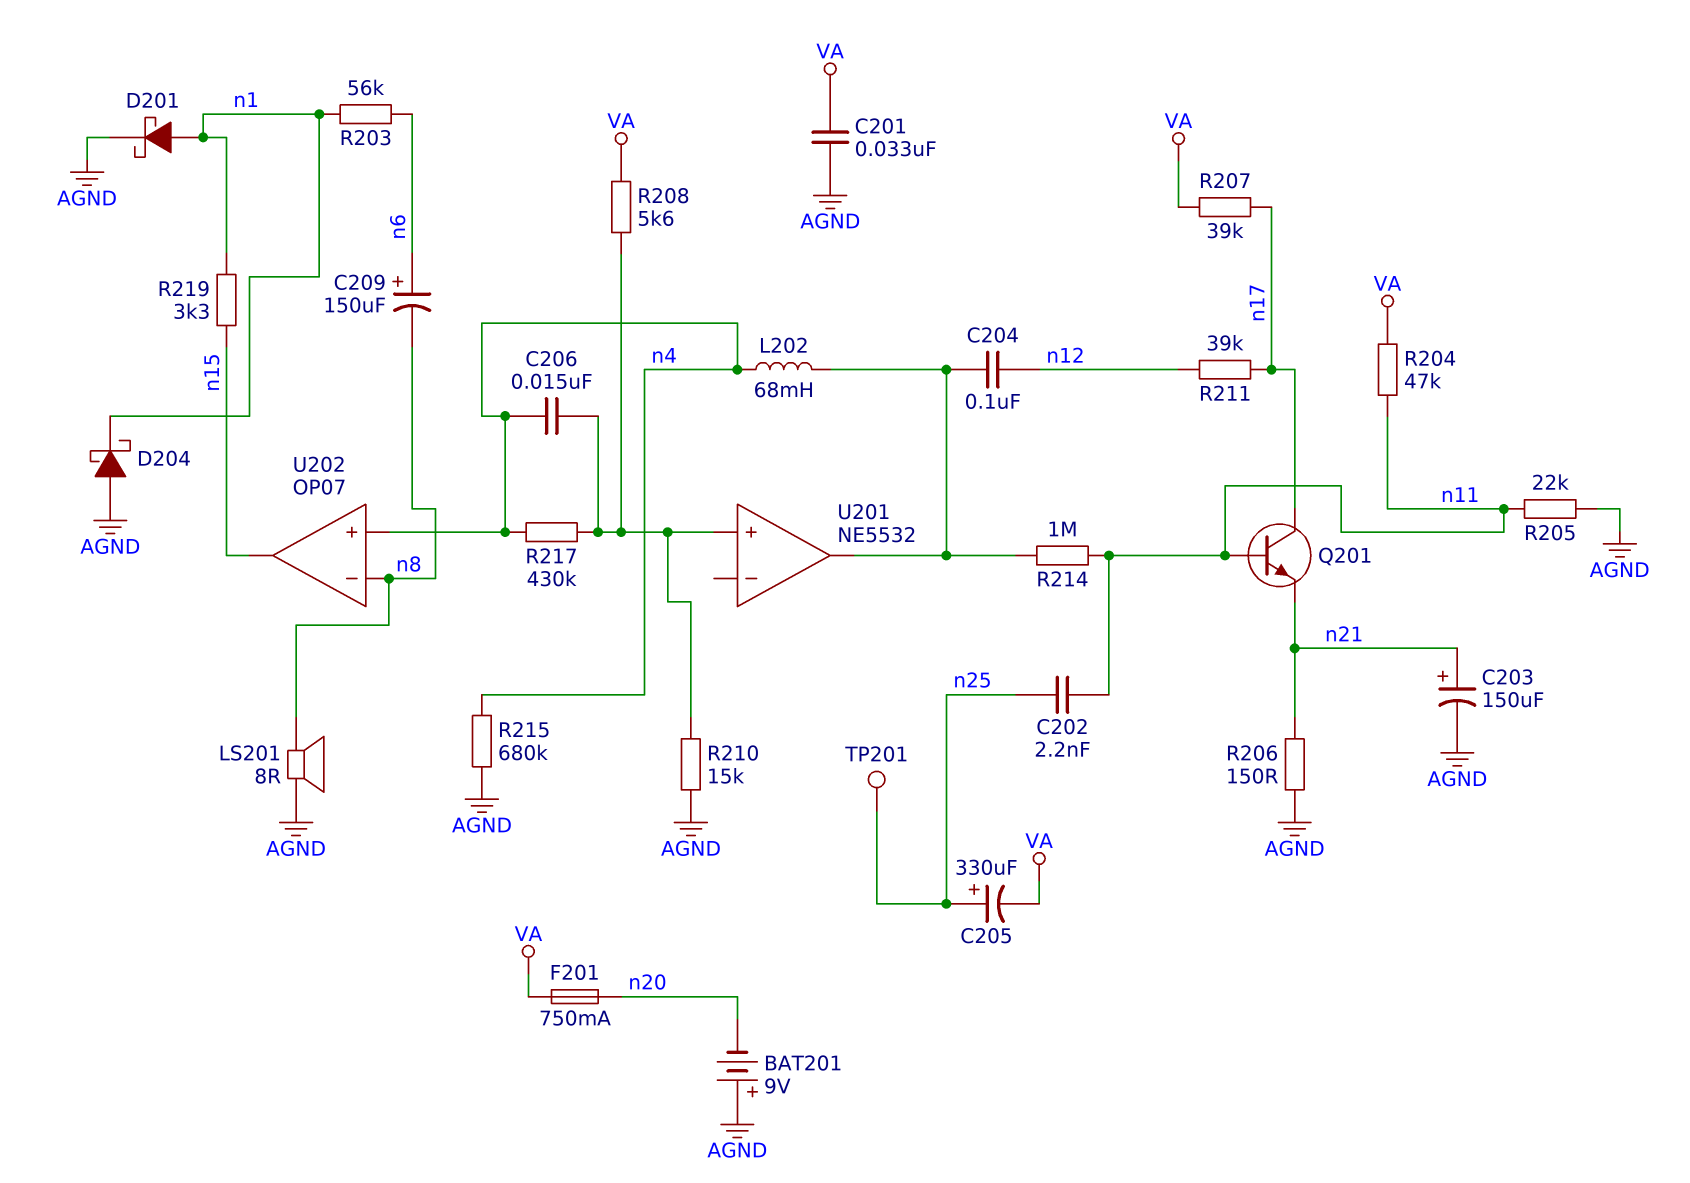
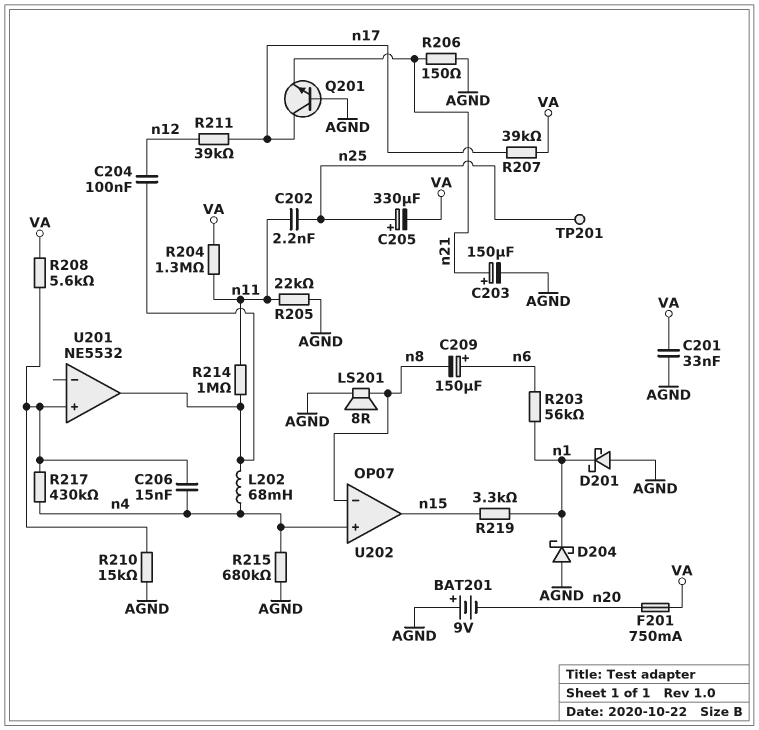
D201: schottky (A n1, K AGND) -> schottky (A AGND, K n1)
Q201: NPN (B n11, C n17, E n21) -> NPN (B AGND, C n17, E n21)
R204: 47k (VA, n11) -> 1.3M (VA, n11)

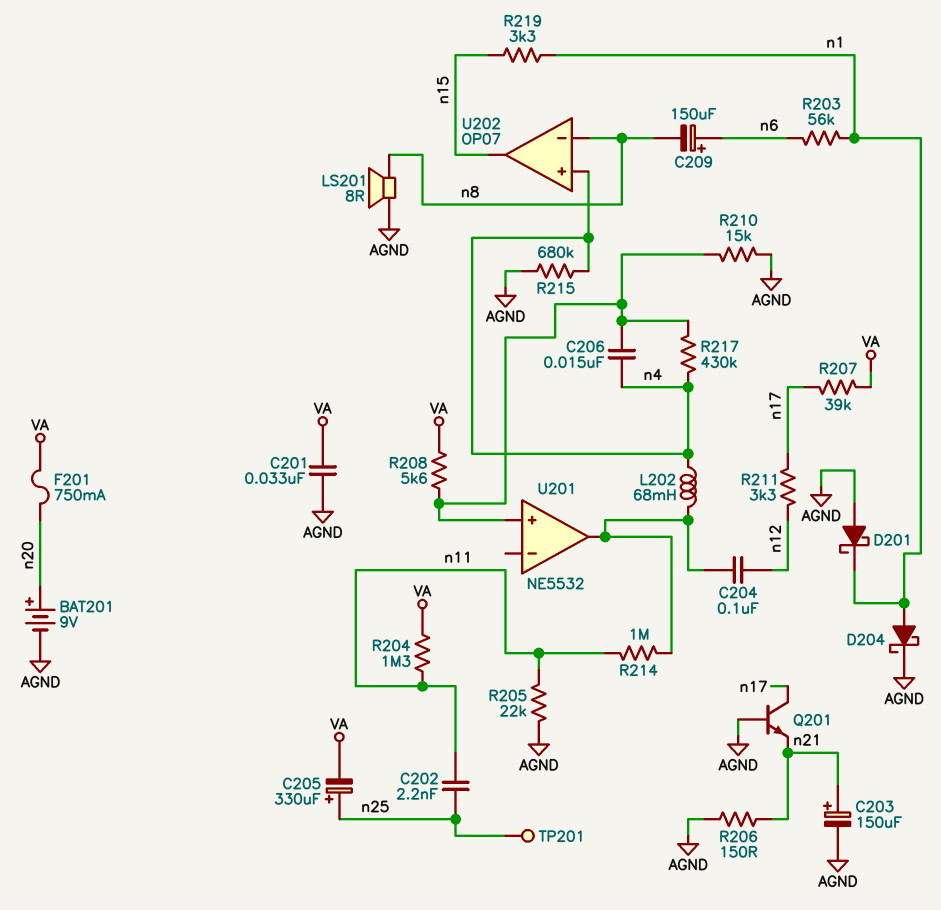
BAT201: 9V (plus AGND, minus n20) -> 9V (plus n20, minus AGND)
D204: schottky (A AGND, K n1) -> schottky (A n1, K AGND)
R211: 39k (n12, n17) -> 3.3k (n12, n17)

